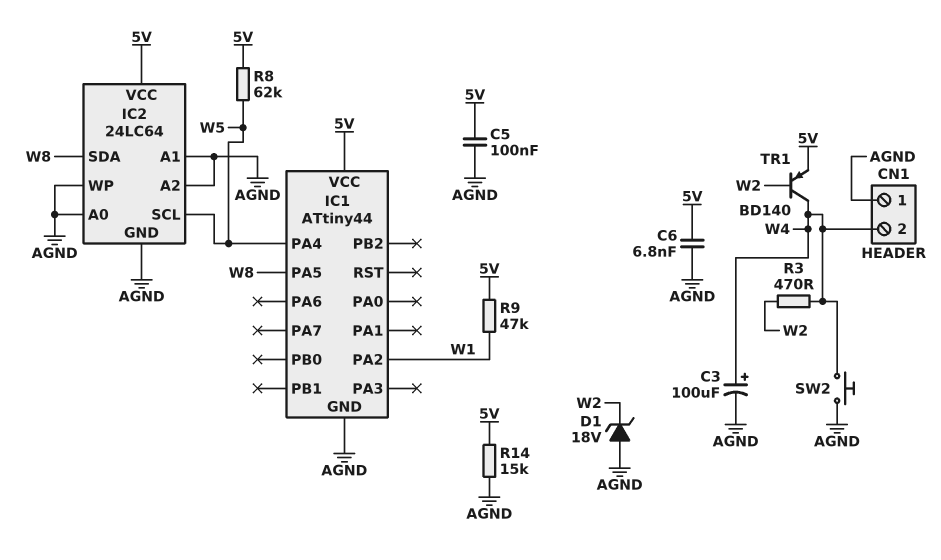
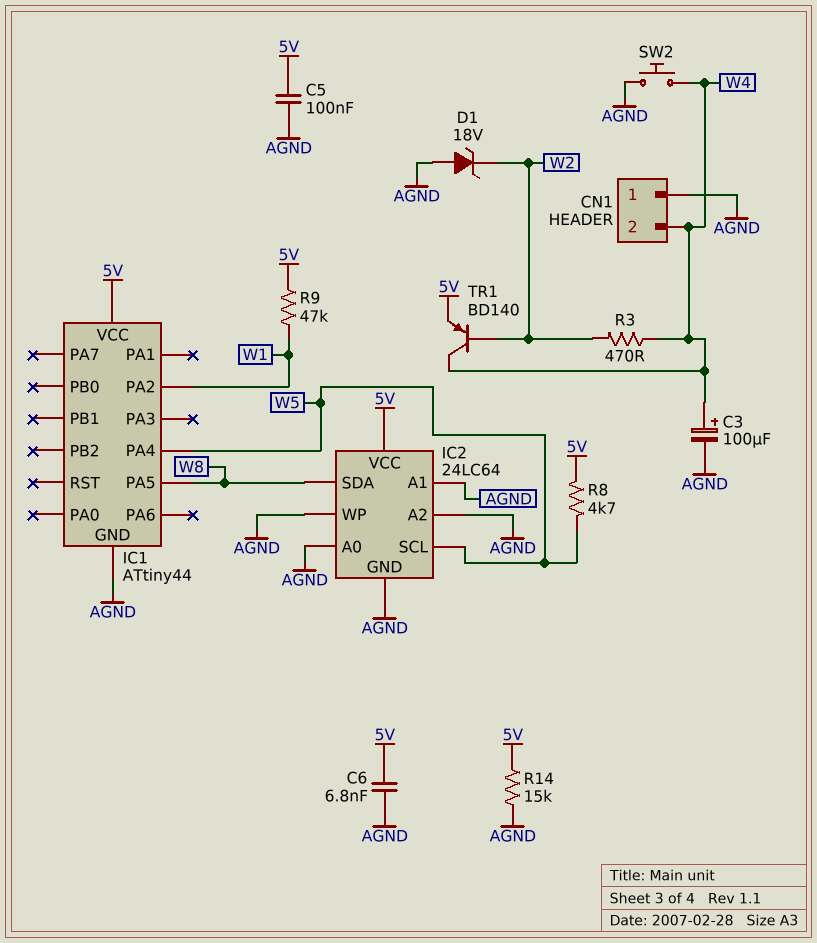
R8: 62k (5V, W5) -> 4.7k (5V, W5)

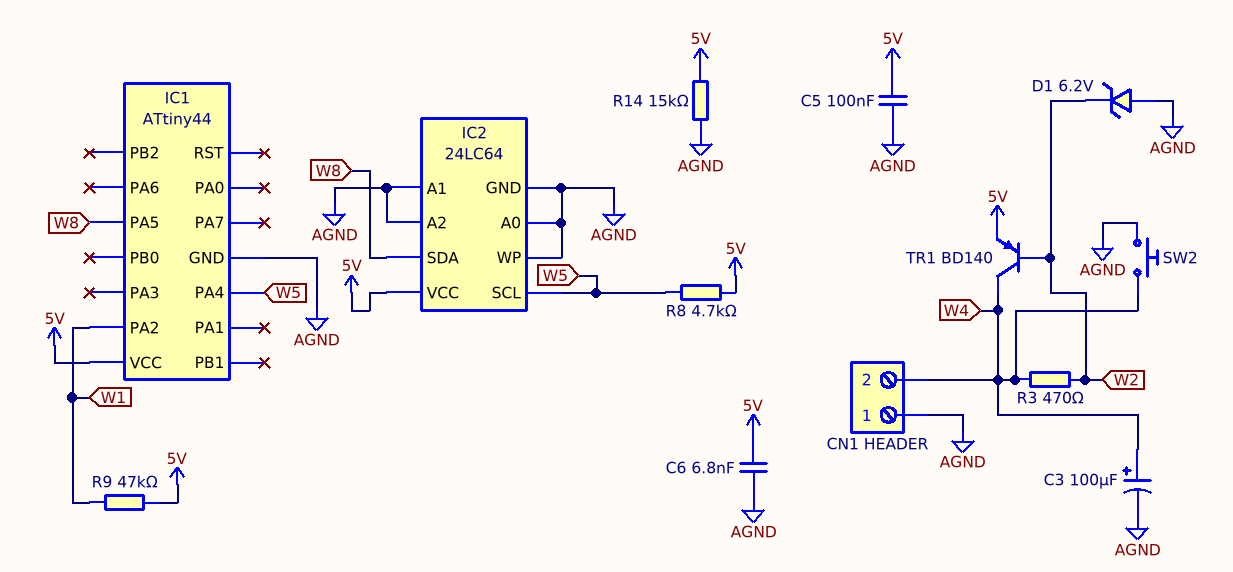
D1: zener 18V (A AGND, K W2) -> zener 6.2V (A AGND, K W2)

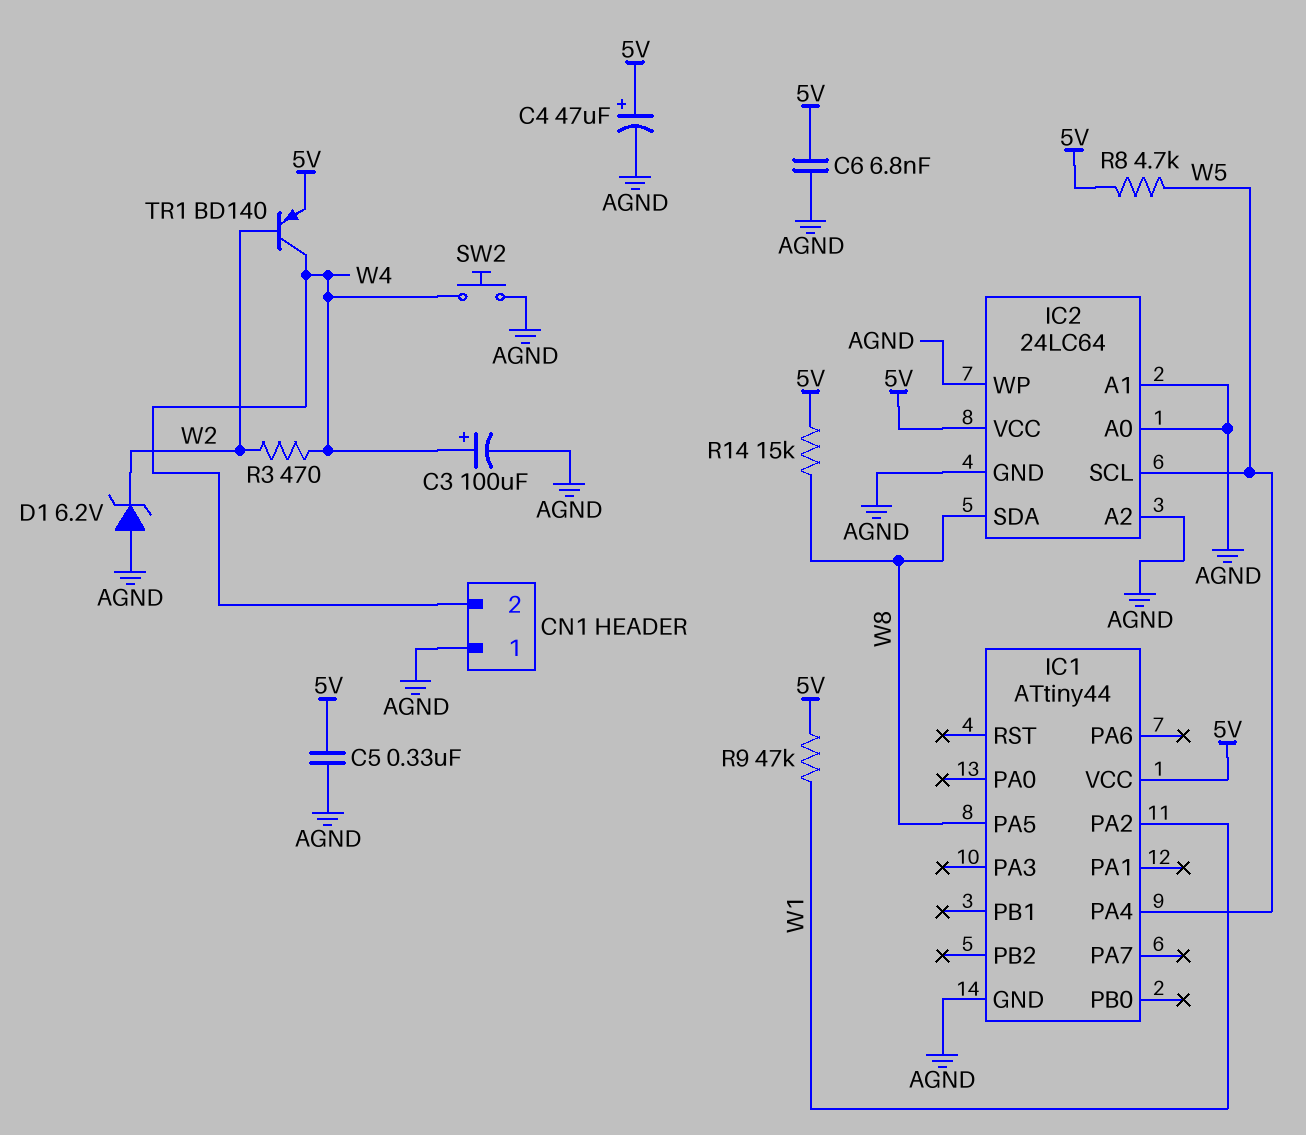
C4: none -> 47uF (plus 5V, minus AGND)
C5: 100nF (5V, AGND) -> 330nF (5V, AGND)
R14: 15k (5V, AGND) -> 15k (5V, W8)

